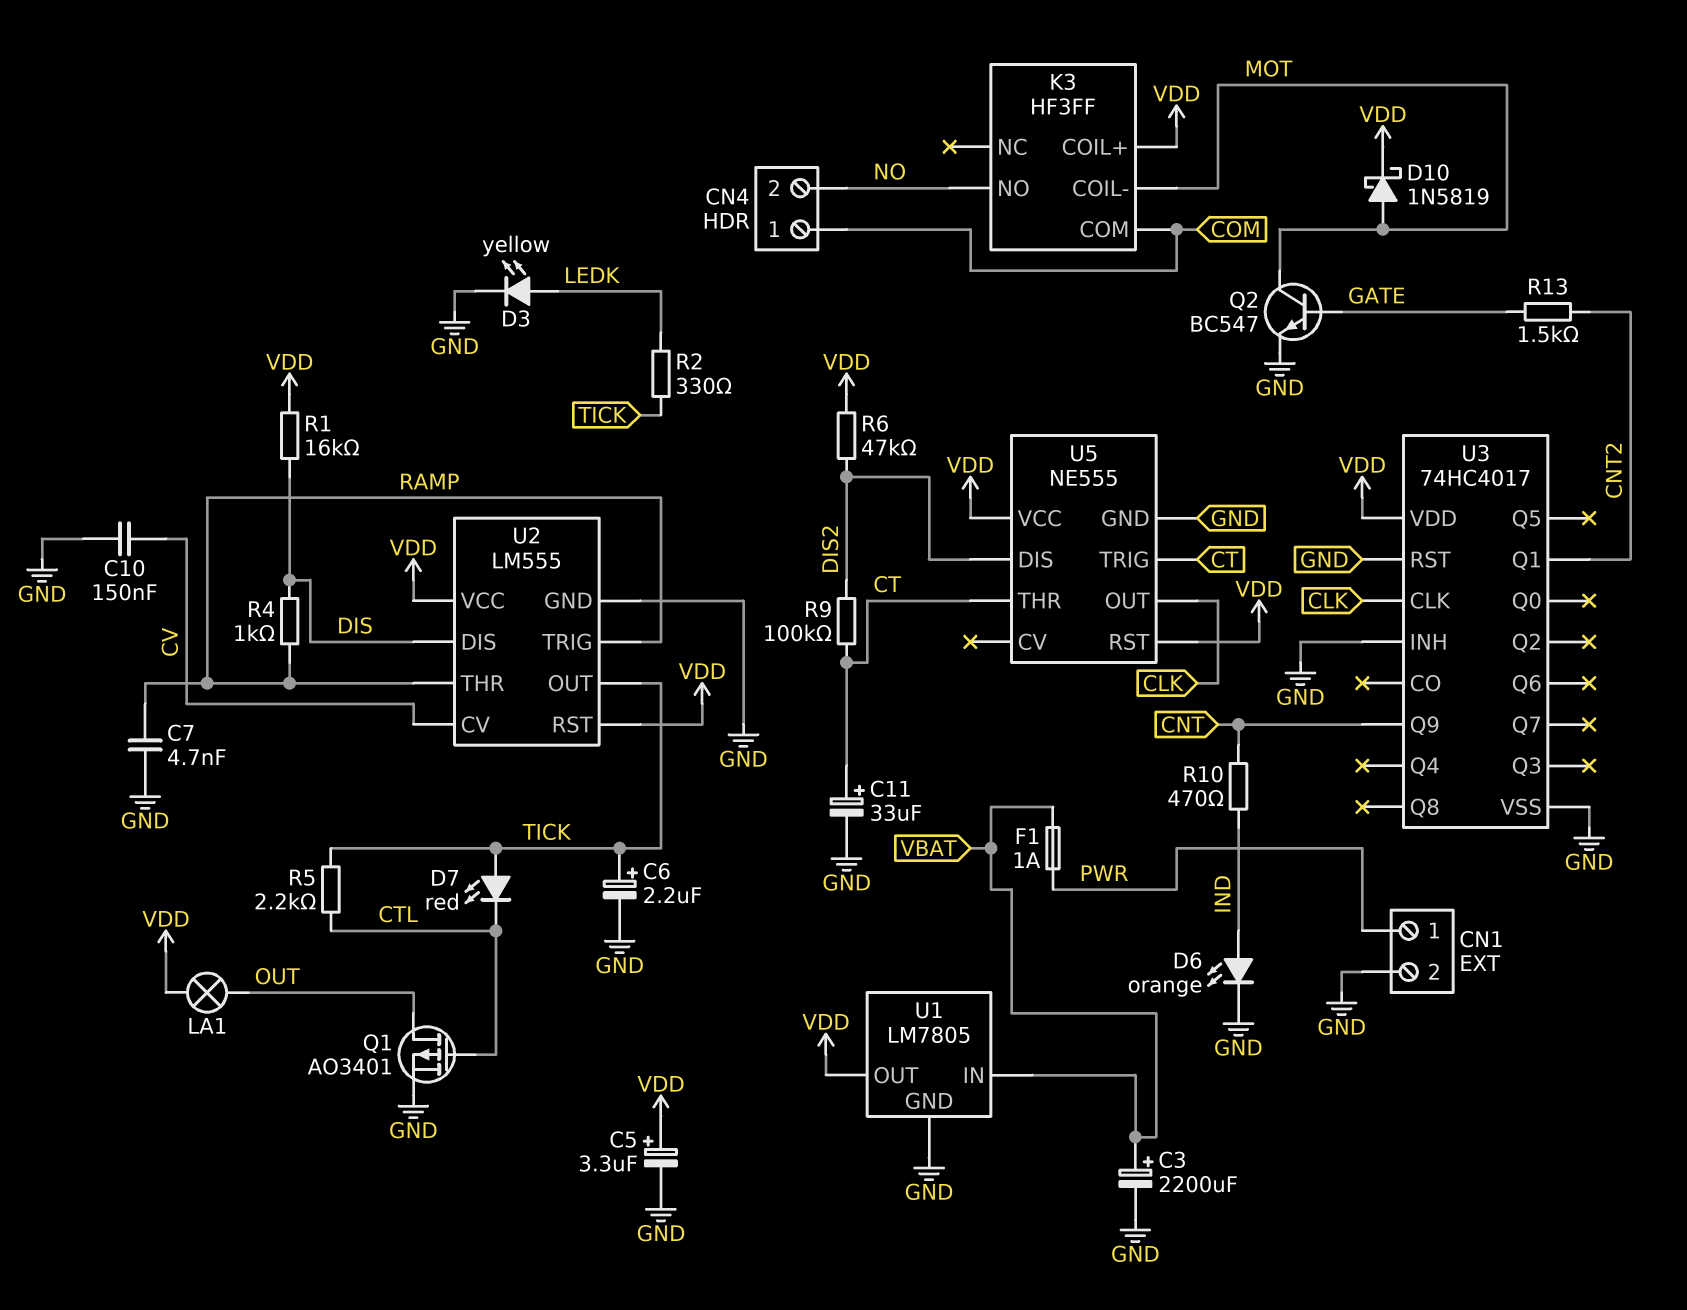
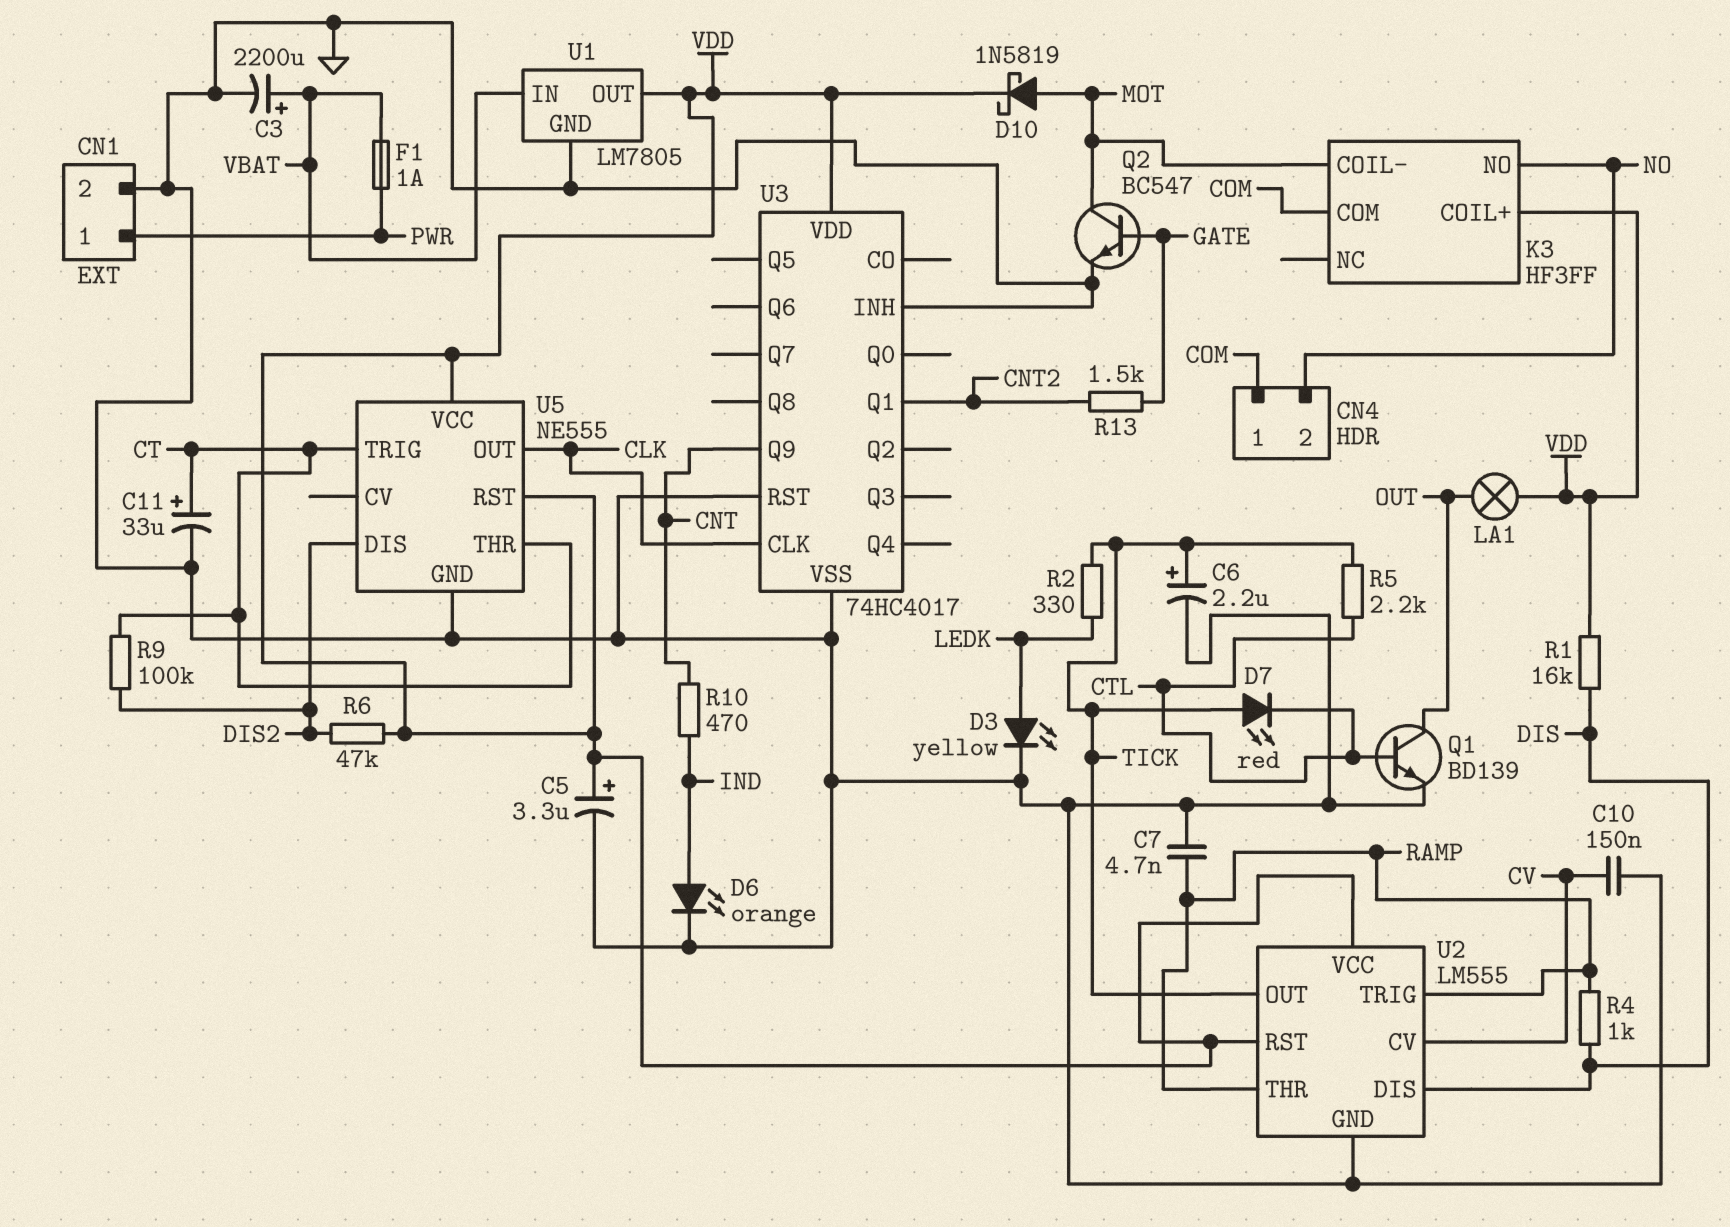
Q1: PMOS AO3401 (G CTL, D OUT, S GND) -> NPN BD139 (B CTL, C OUT, E GND)

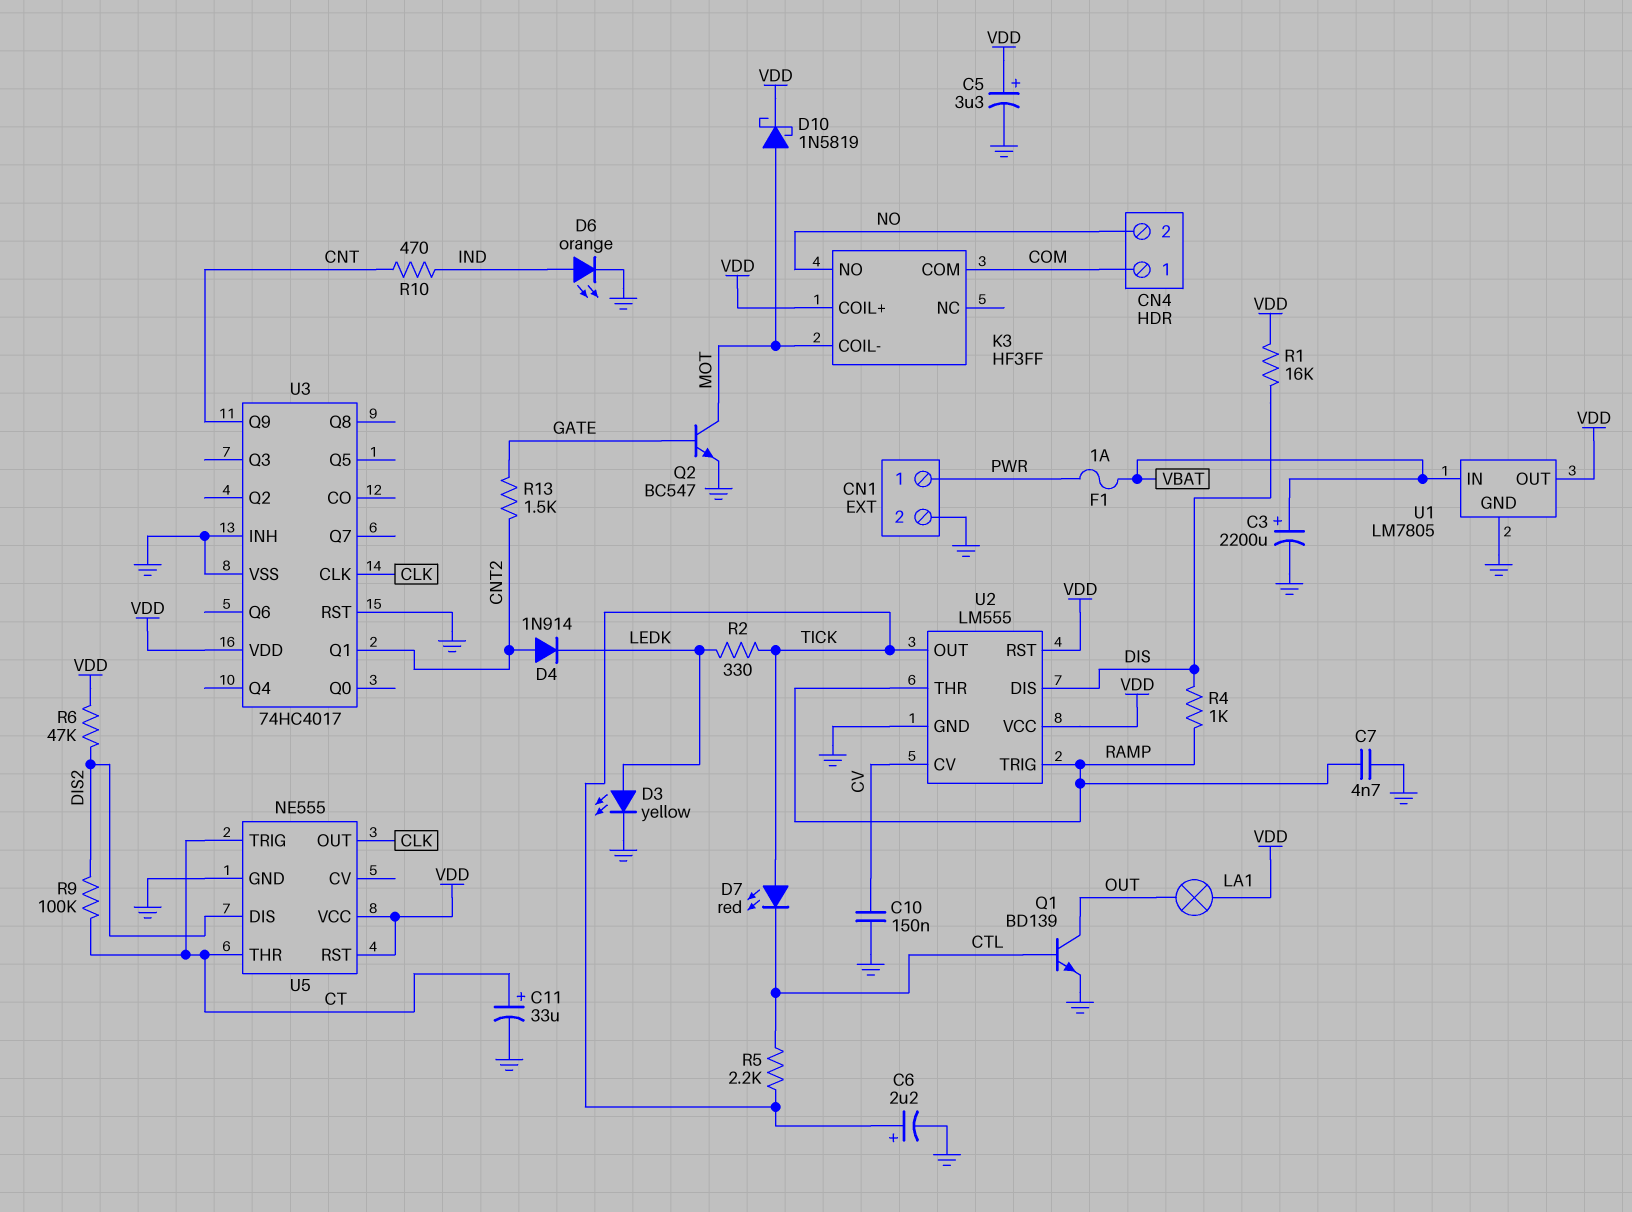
D4: none -> diode 1N914 (A CNT2, K LEDK)

